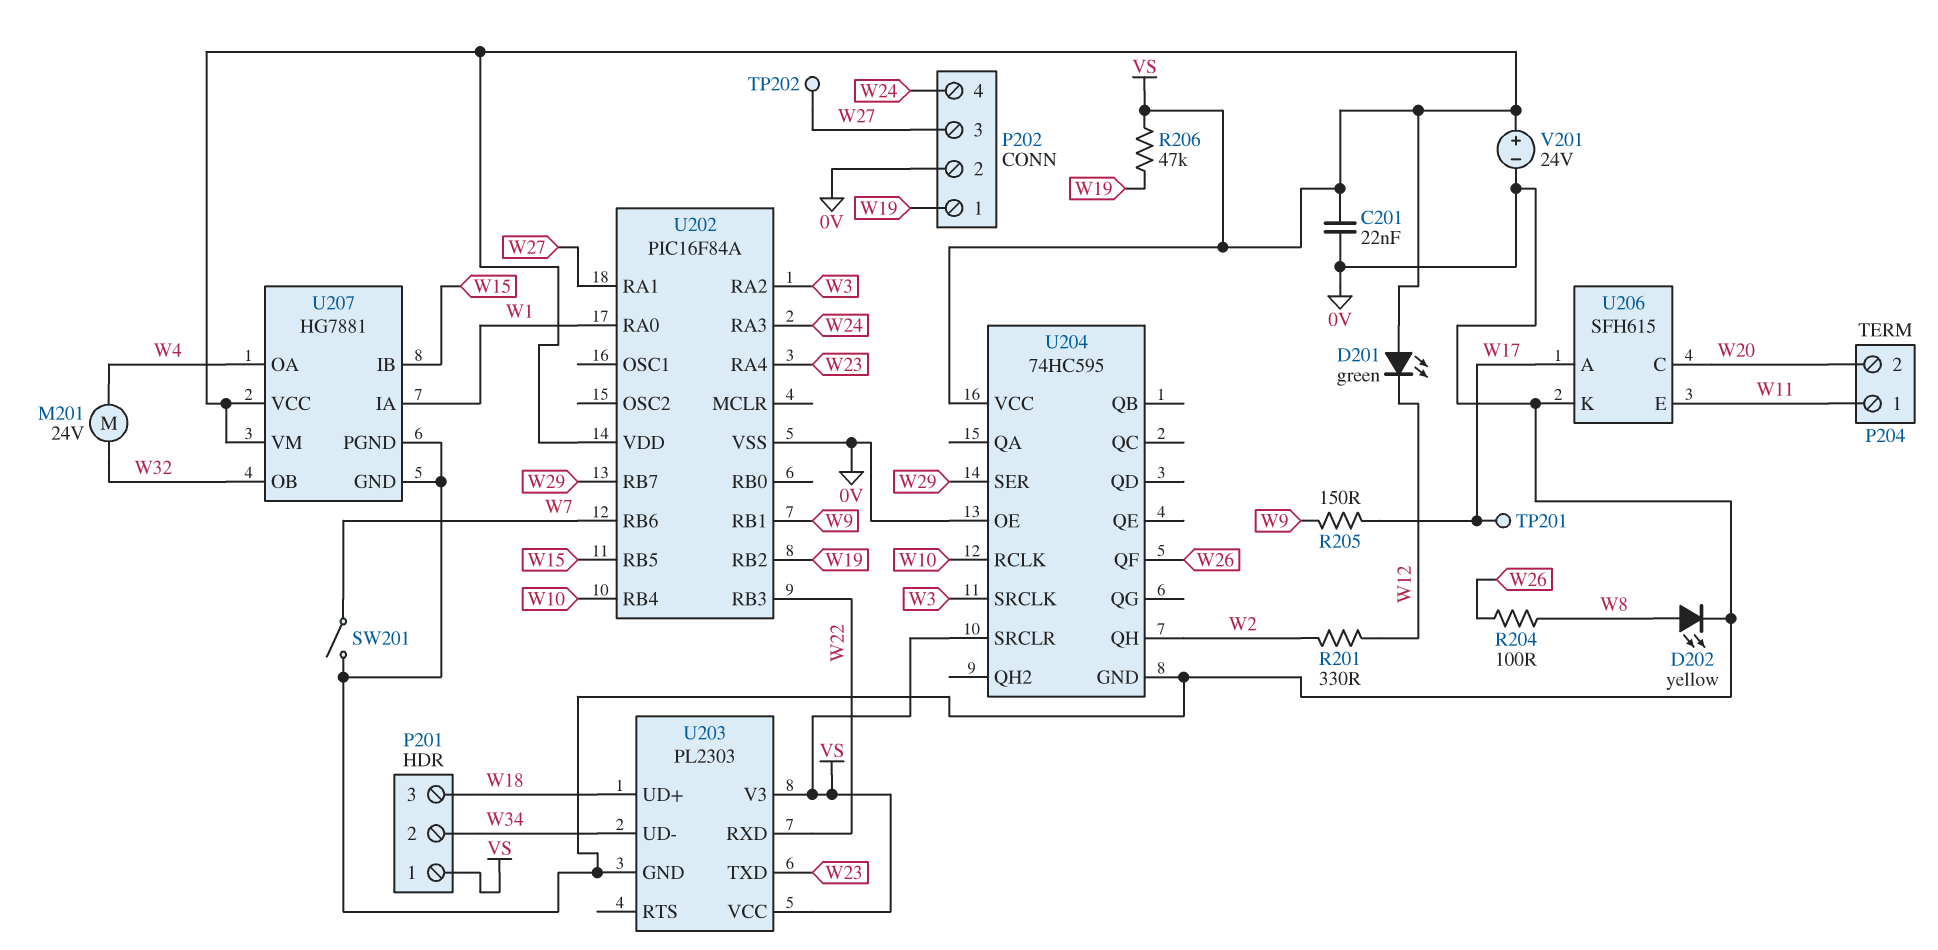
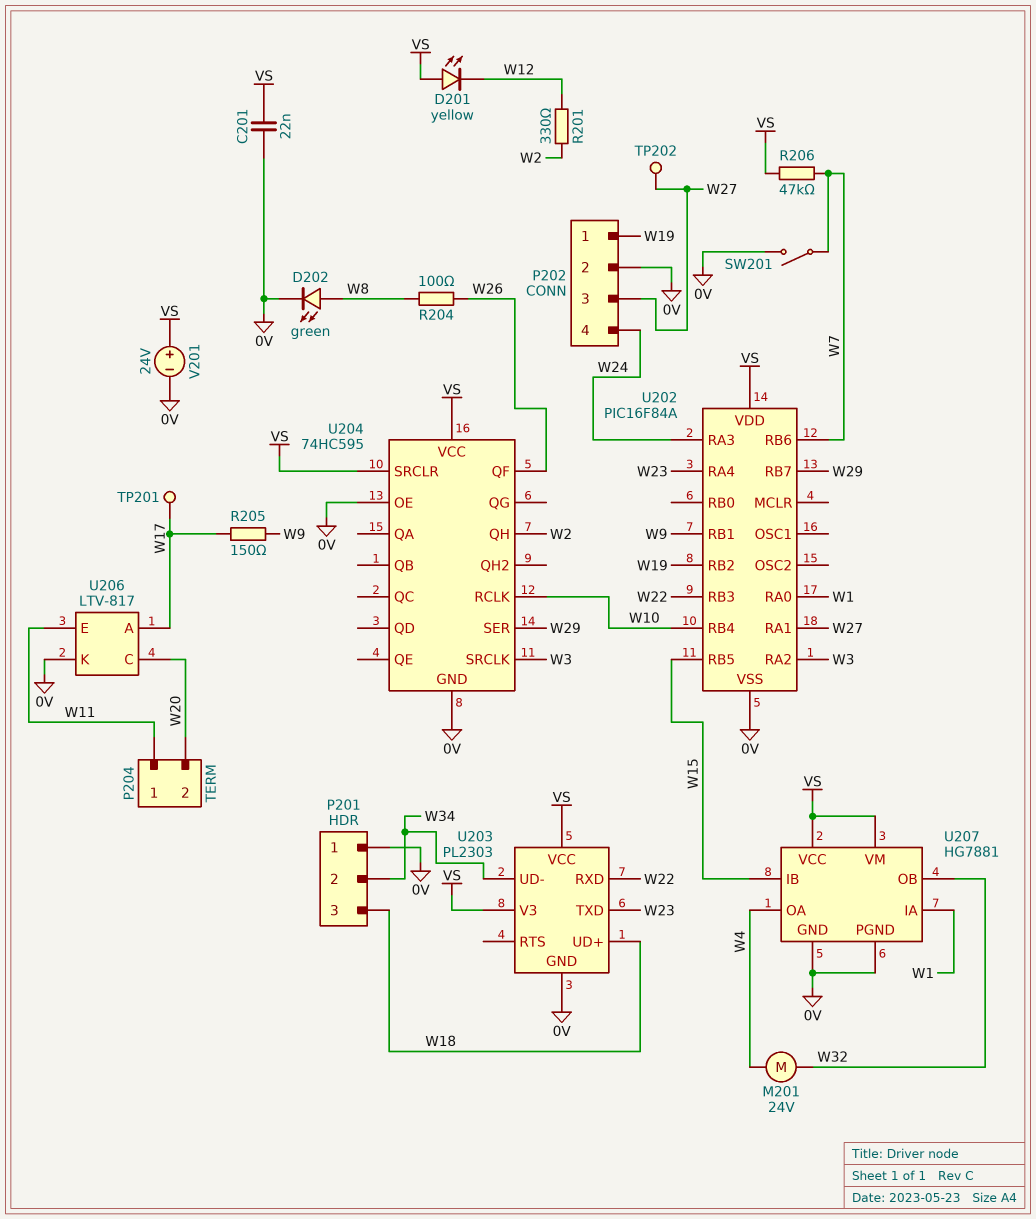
D201: LED green (A VS, K W12) -> LED yellow (A VS, K W12)
D202: LED yellow (A W8, K 0V) -> LED green (A W8, K 0V)
P201 pin 1: VS -> 0V
R206: 47k (VS, W19) -> 47k (VS, W7)
U206: SFH615 -> LTV-817

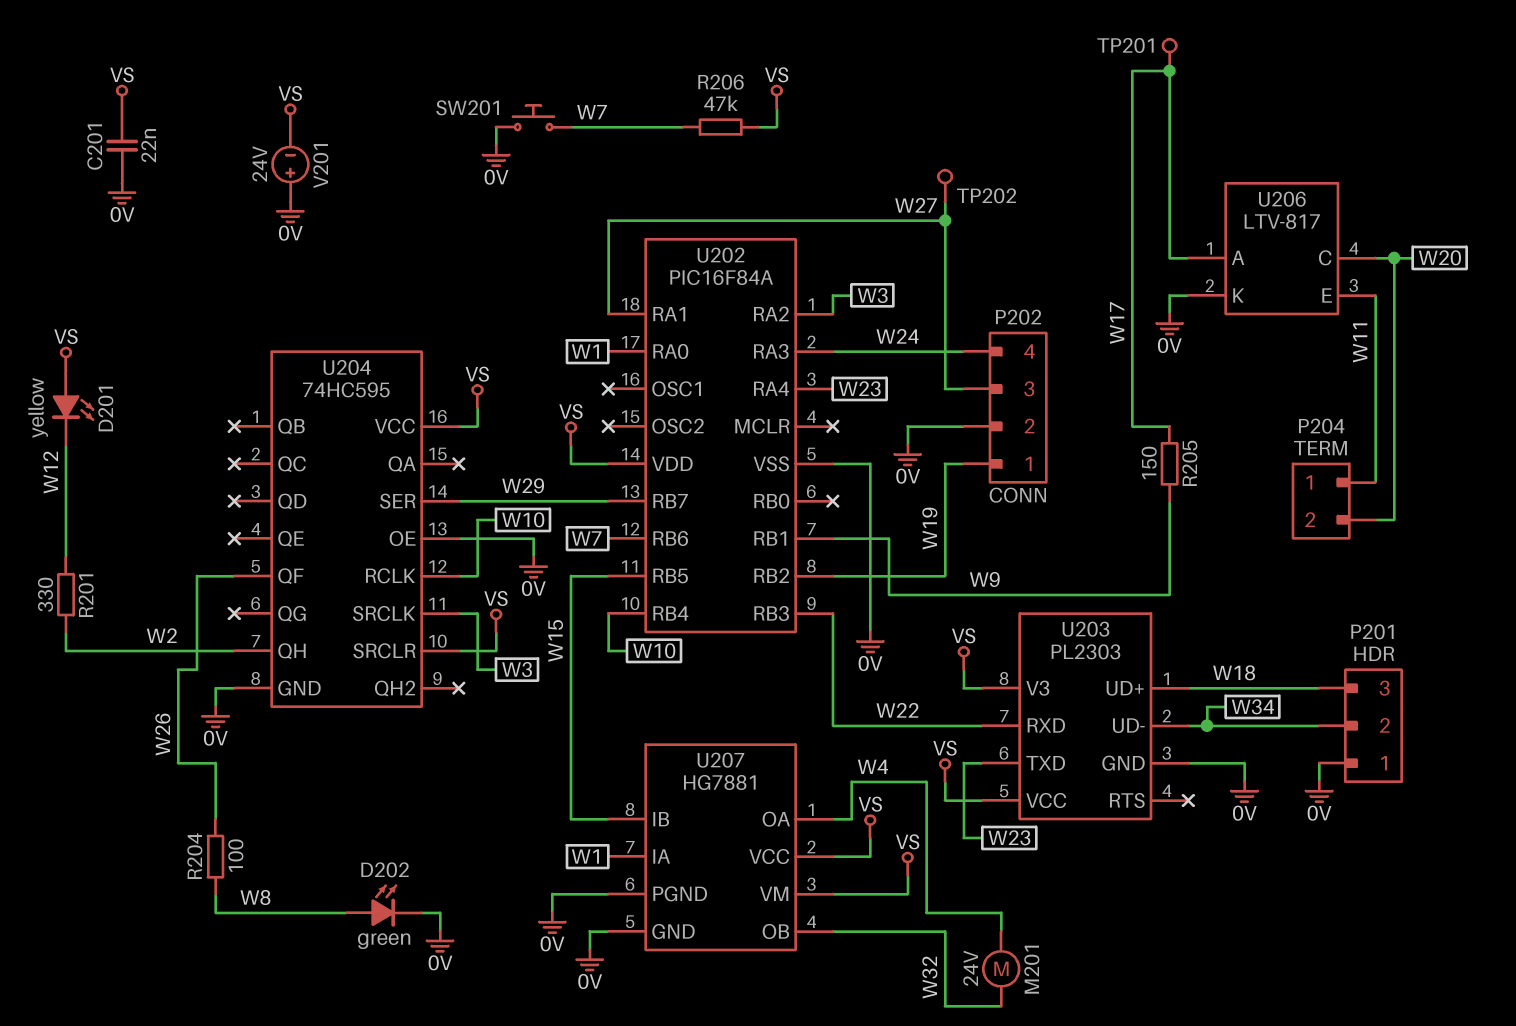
SW201: switch (0V, W7) -> button (0V, W7)
V201: 24V (plus VS, minus 0V) -> 24V (plus 0V, minus VS)

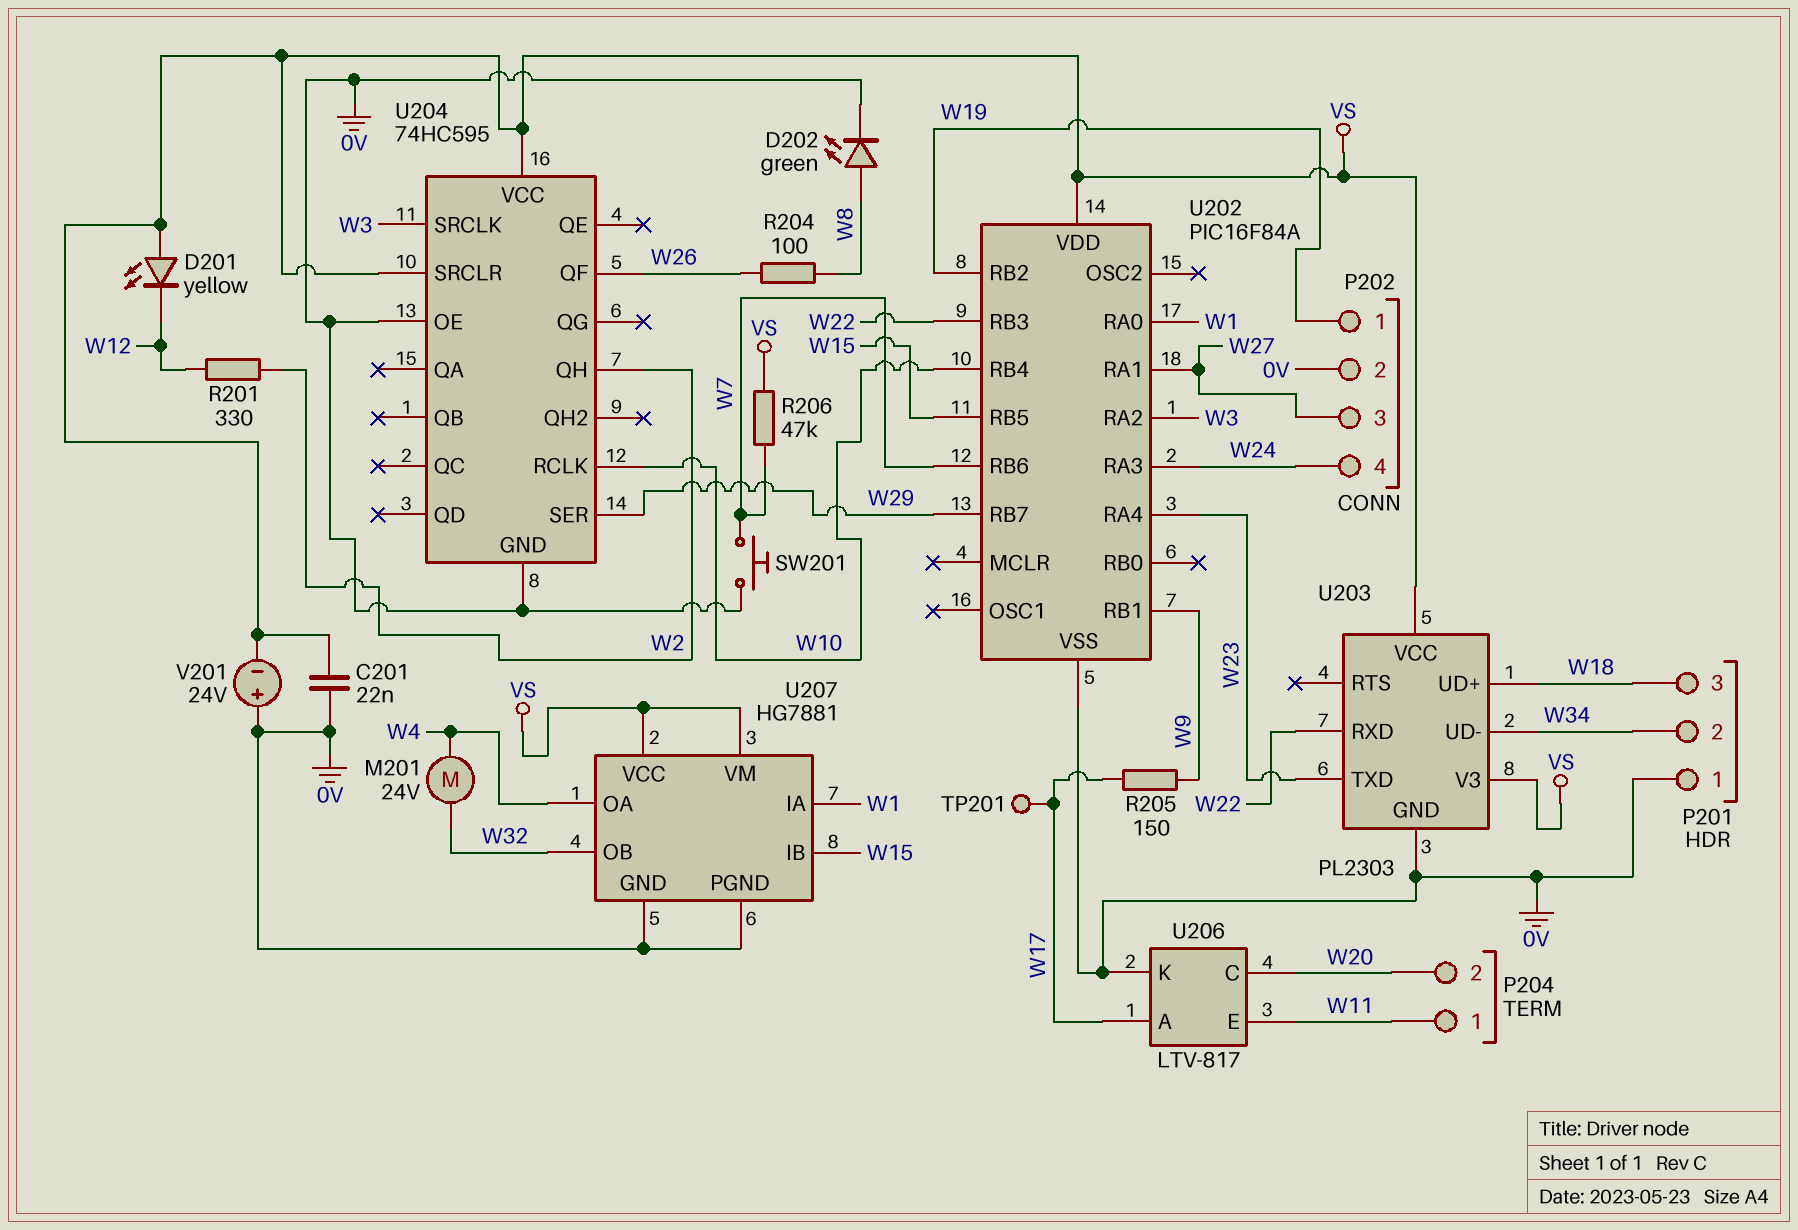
TP202: test point (W27) -> none

